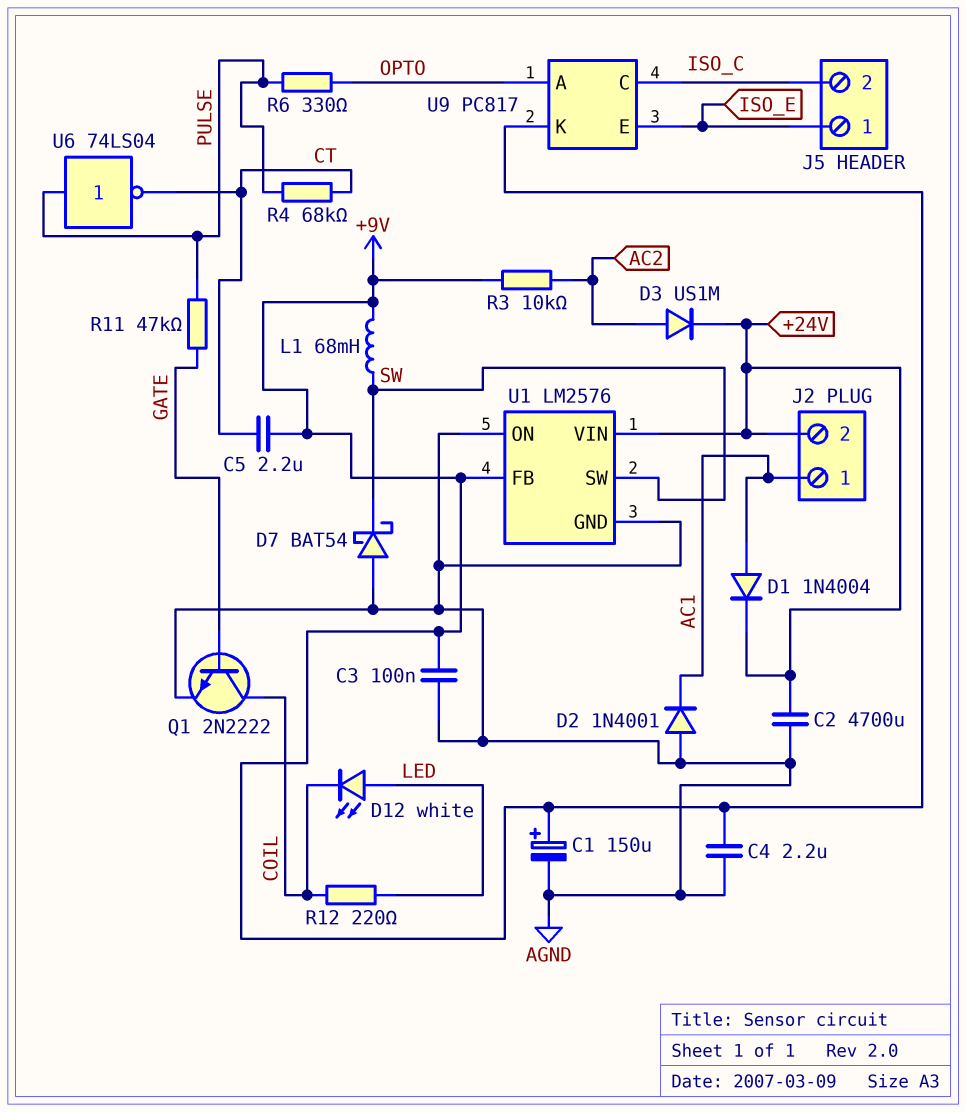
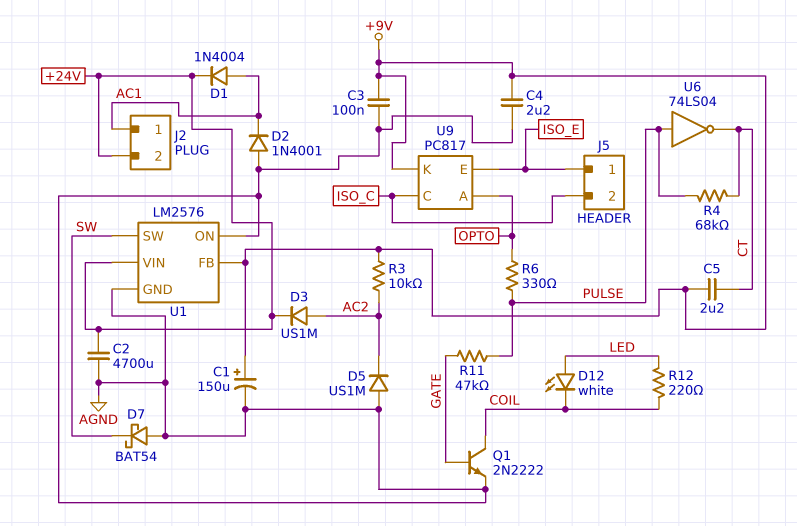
D5: none -> diode US1M (A AGND, K AC2)
L1: 68mH (+9V, SW) -> none

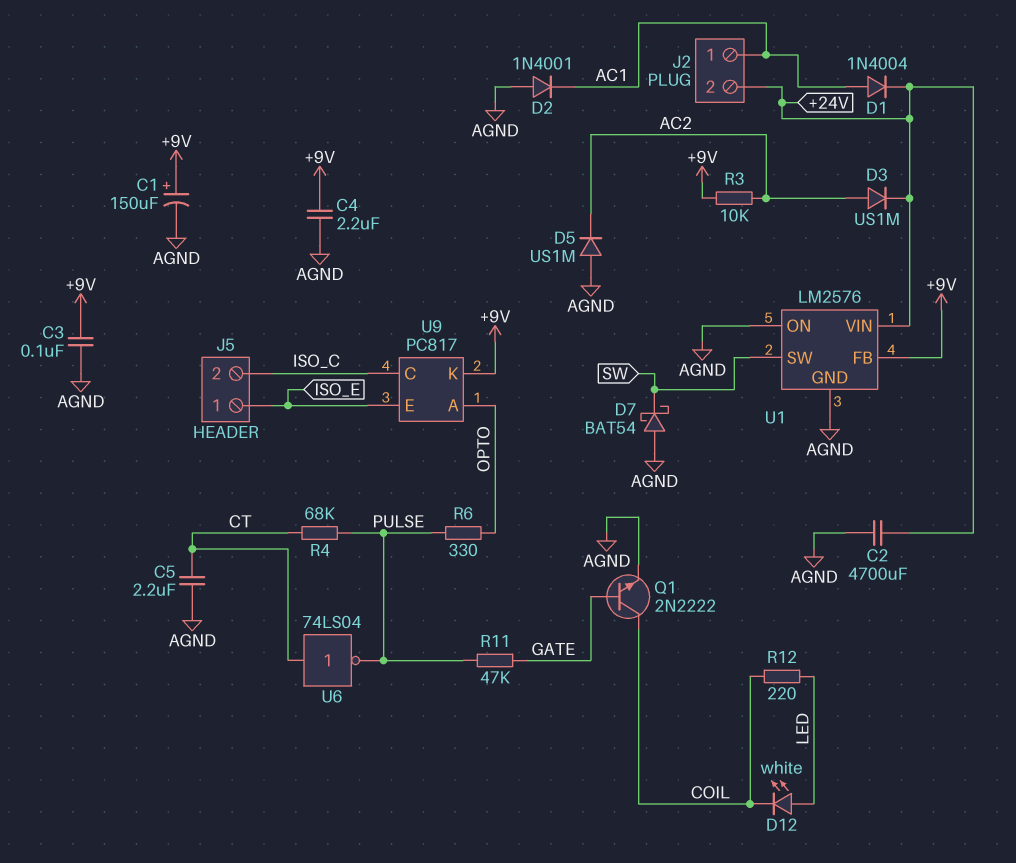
C5: 2.2uF (+9V, CT) -> 2.2uF (AGND, CT)
U6: NOT 74LS04 (in PULSE, out CT) -> NOT 74LS04 (in CT, out PULSE)

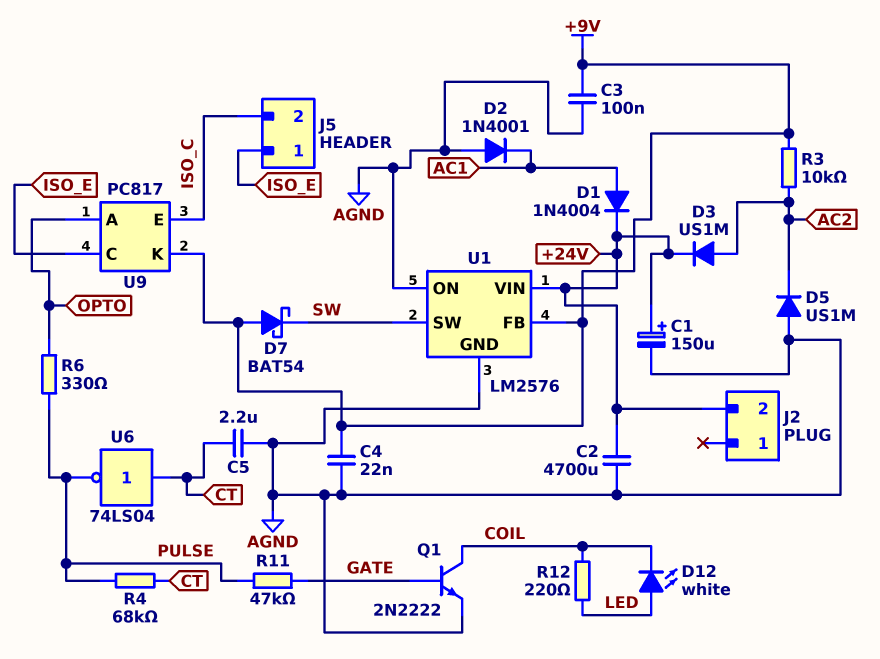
C1: 150uF (plus +9V, minus AGND) -> 150uF (plus +24V, minus AGND)
C4: 2.2uF (+9V, AGND) -> 22nF (+9V, AGND)
D7: schottky BAT54 (A AGND, K SW) -> schottky BAT54 (A +9V, K SW)
J2 pin 1: AC1 -> none
U9 pin C: ISO_C -> ISO_E
U9 pin E: ISO_E -> ISO_C

